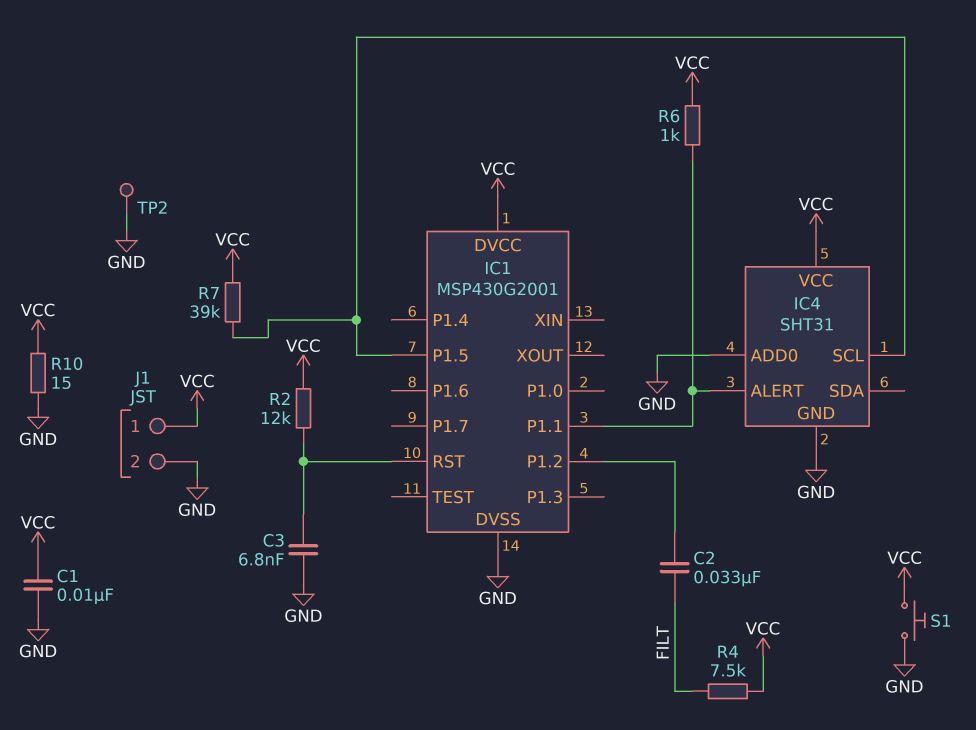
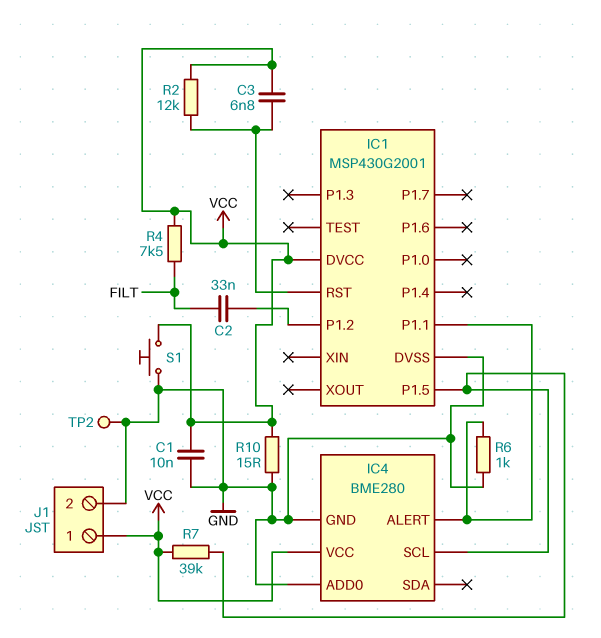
C3: 6.8nF (GND, IC1/RST) -> 6.8nF (IC1/RST, VCC)
IC4: SHT31 -> BME280
R6: 1k (IC1/P1.1, VCC) -> 1k (GND, IC1/P1.1)

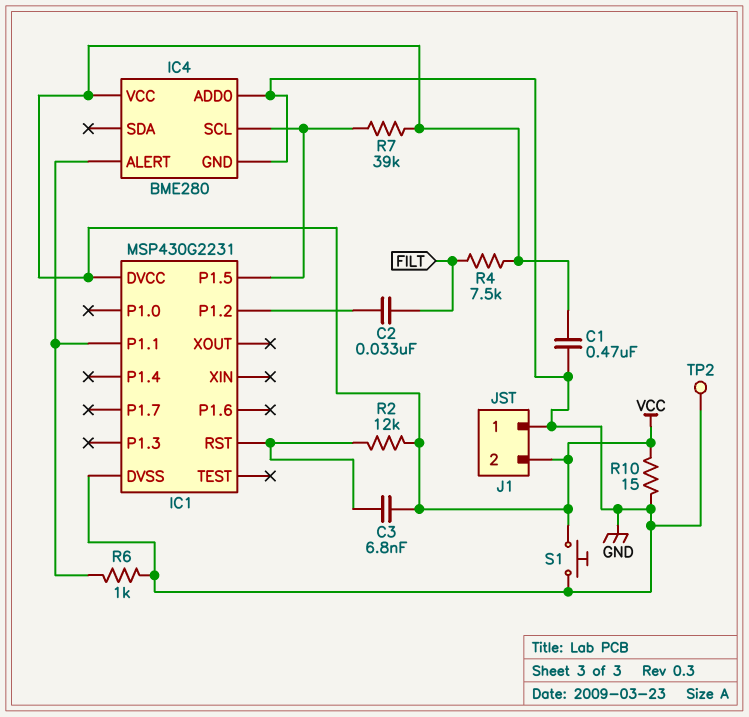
C1: 10nF (GND, VCC) -> 470nF (GND, VCC)
IC1: MSP430G2001 -> MSP430G2231
J1 pin 1: VCC -> GND
J1 pin 2: GND -> VCC

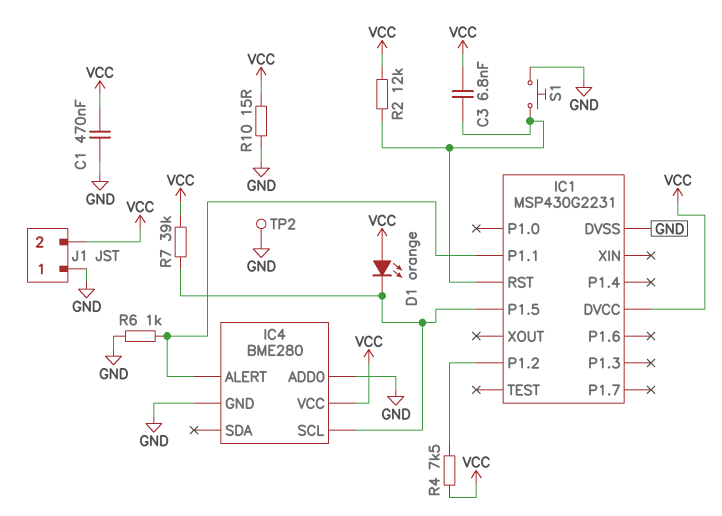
C2: 33nF (FILT, IC1/P1.2) -> none
D1: none -> LED orange (A VCC, K IC1/P1.5)
R4: 7.5k (FILT, VCC) -> 7.5k (IC1/P1.2, VCC)
S1: button (GND, VCC) -> button (GND, IC1/RST)

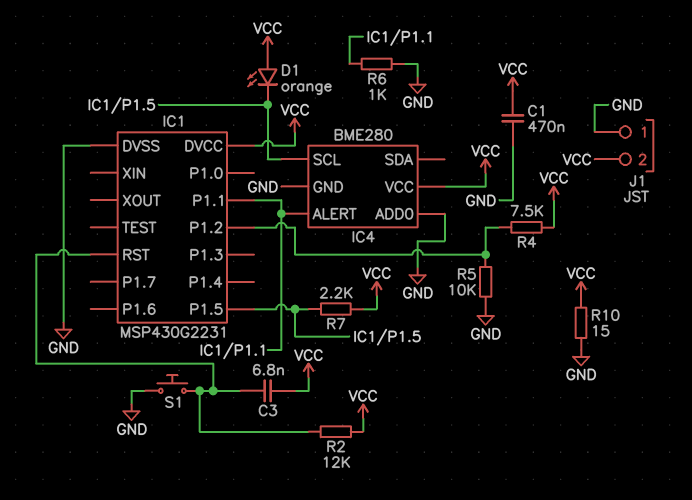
R5: none -> 10k (GND, IC1/P1.2)
R7: 39k (IC1/P1.5, VCC) -> 2.2k (IC1/P1.5, VCC)
TP2: test point (GND) -> none

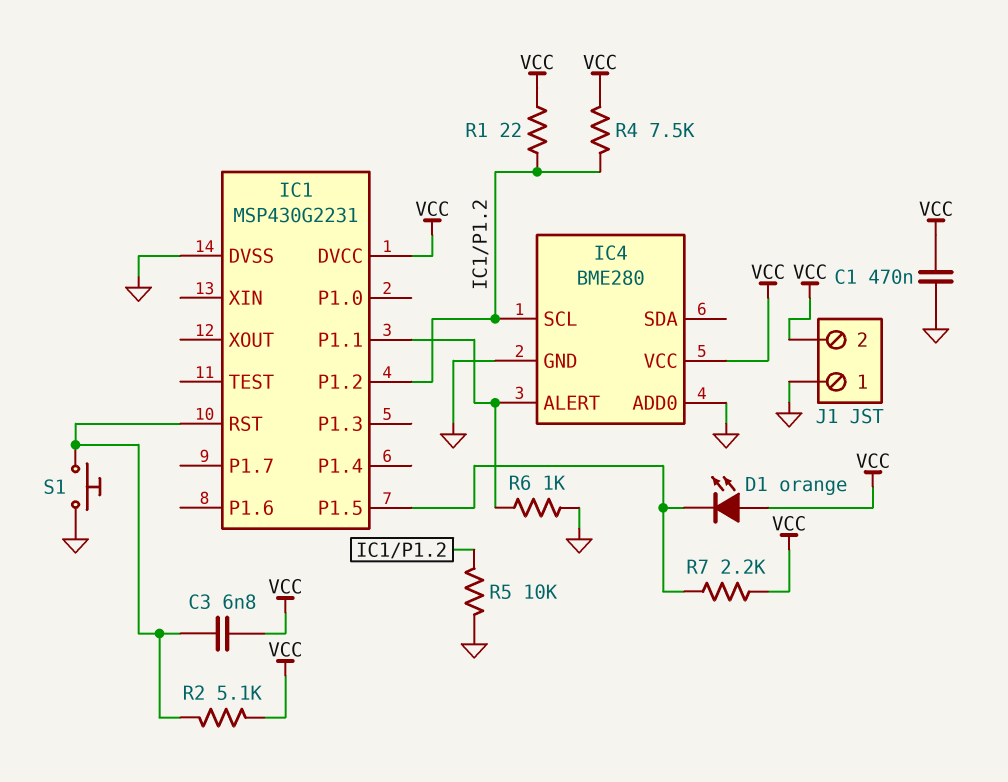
IC4 pin SCL: IC1/P1.5 -> IC1/P1.2
R1: none -> 22 (IC1/P1.2, VCC)
R2: 12k (IC1/RST, VCC) -> 5.1k (IC1/RST, VCC)
R10: 15 (GND, VCC) -> none

